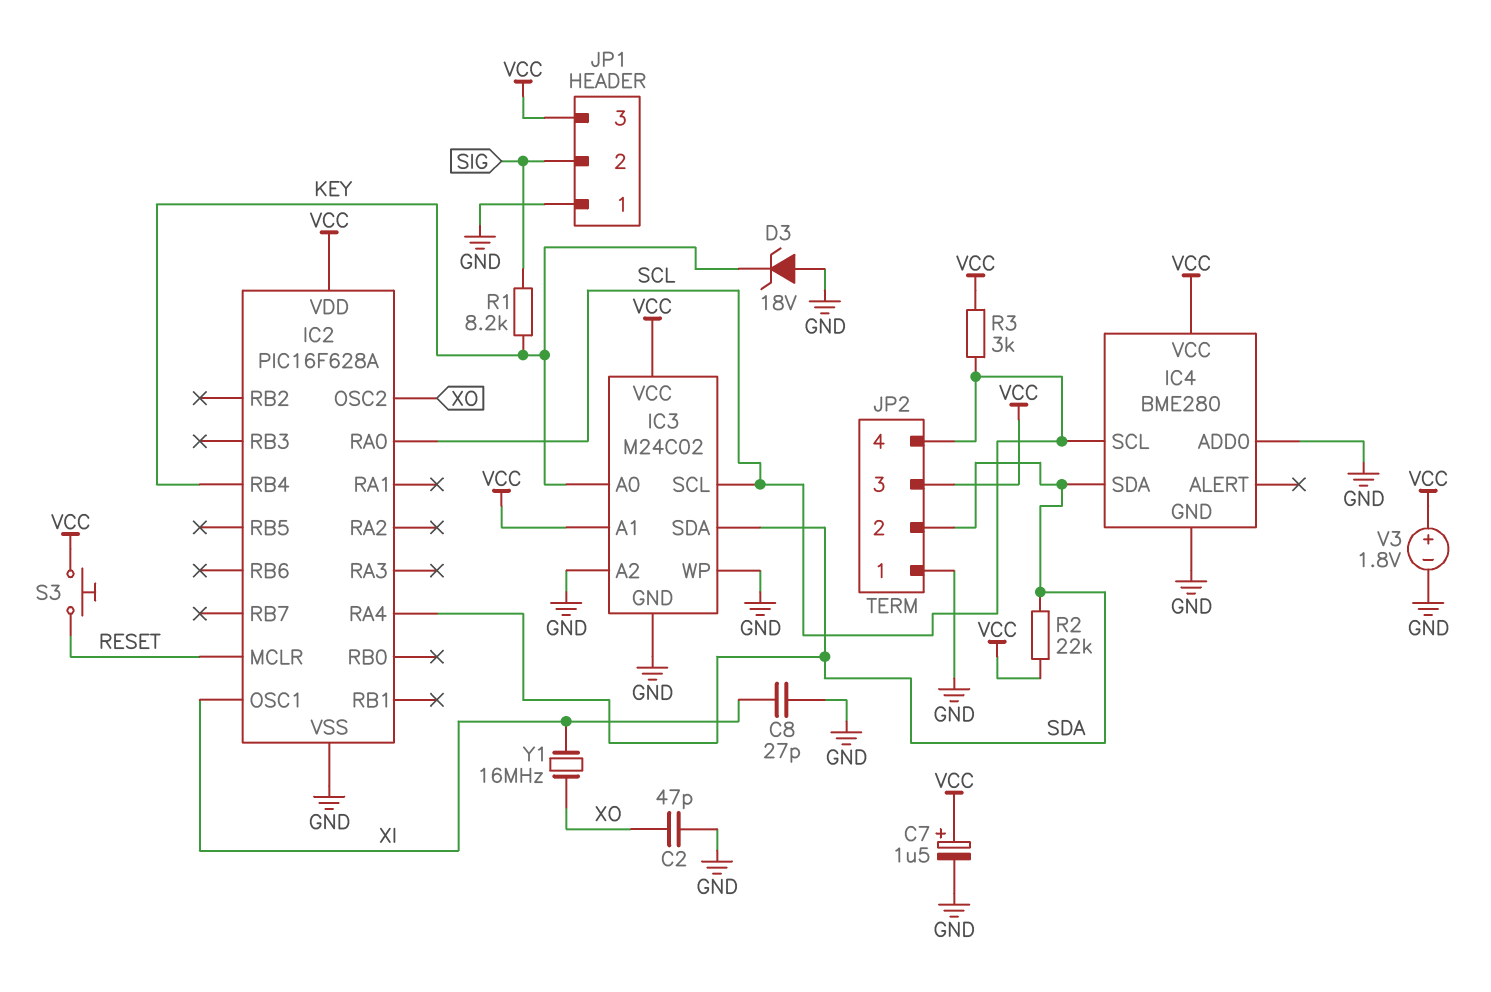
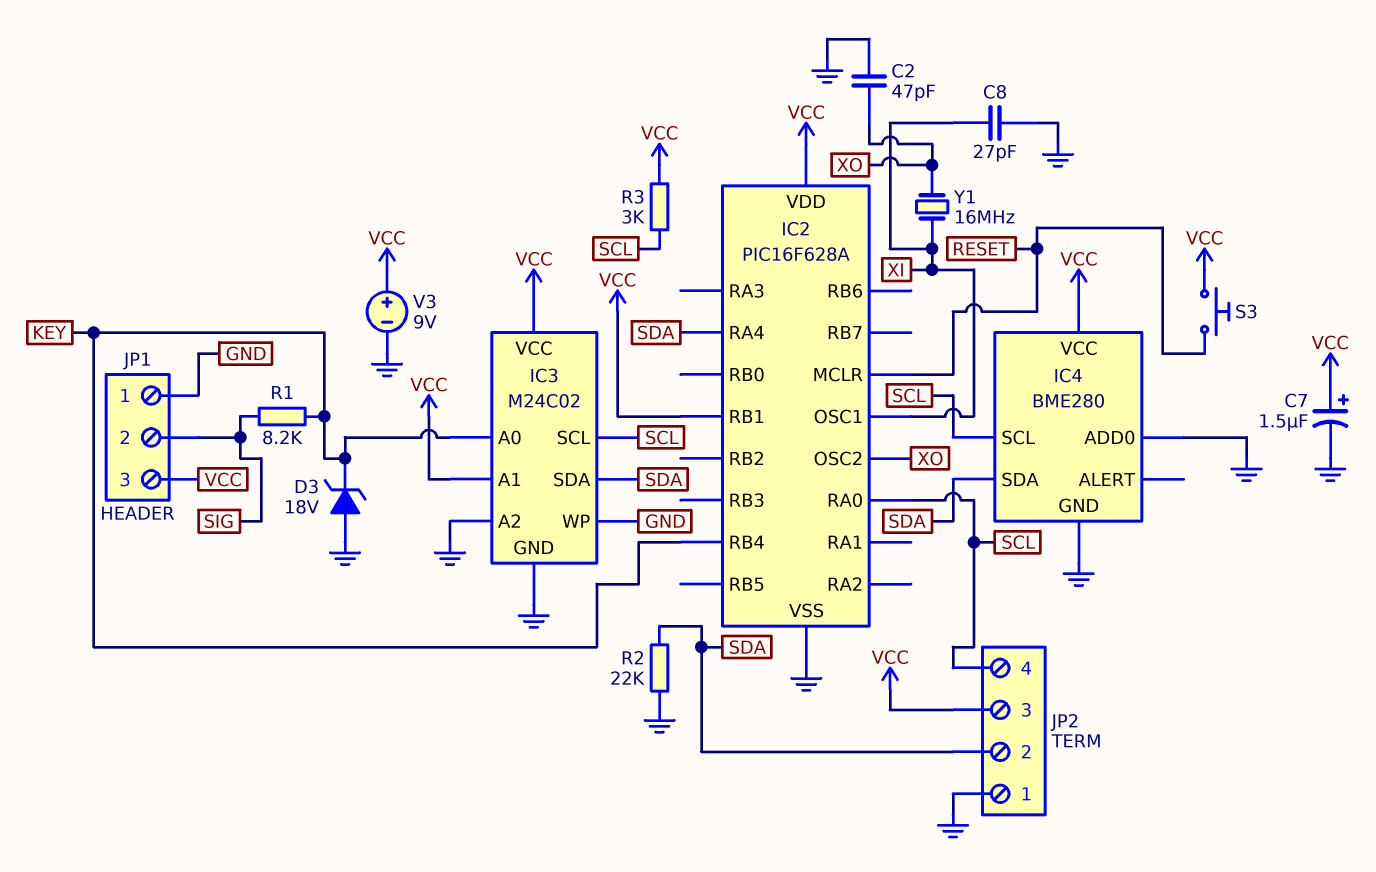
IC2 pin RB1: none -> VCC
R2: 22k (SDA, VCC) -> 22k (GND, SDA)
V3: 1.8V (plus VCC, minus GND) -> 9V (plus VCC, minus GND)

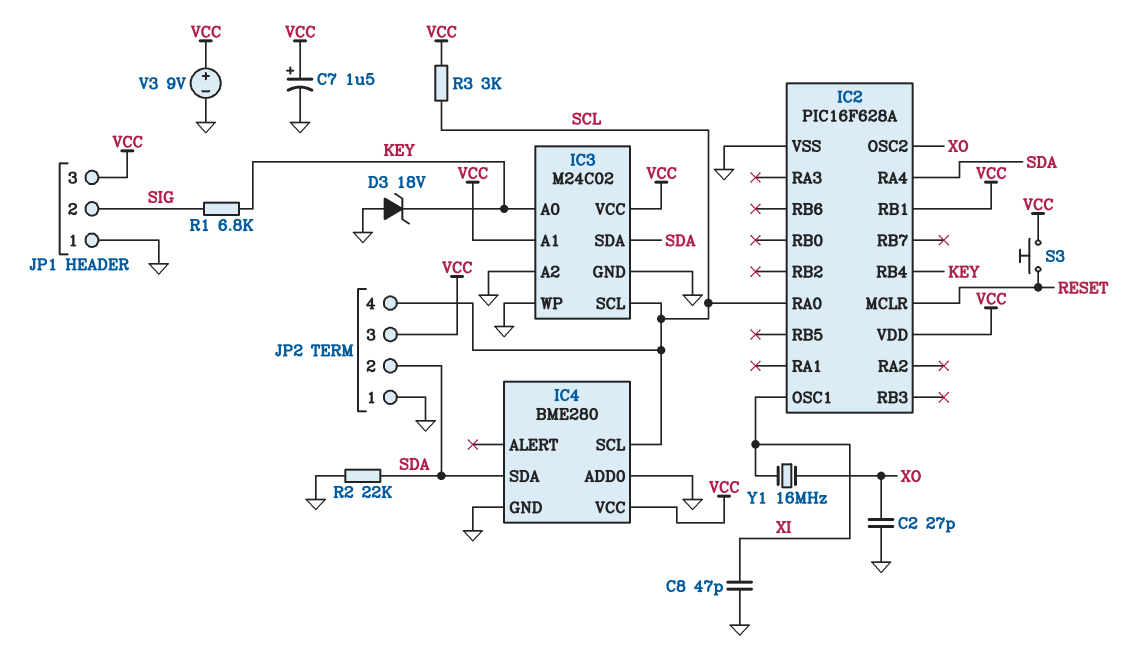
C2: 47pF (GND, XO) -> 27pF (GND, XO)
C8: 27pF (GND, XI) -> 47pF (GND, XI)
R1: 8.2k (KEY, SIG) -> 6.8k (KEY, SIG)

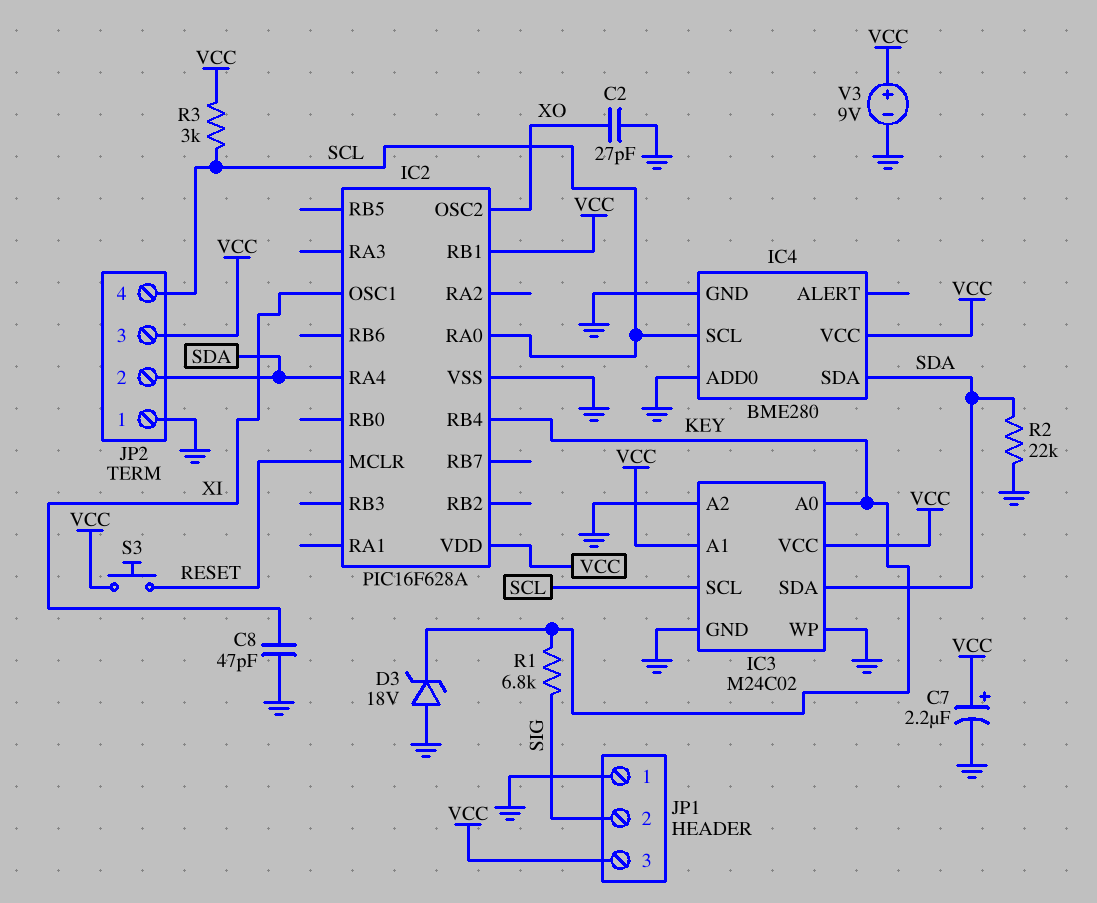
C7: 1.5uF (plus VCC, minus GND) -> 2.2uF (plus VCC, minus GND)
Y1: 16MHz (XI, XO) -> none

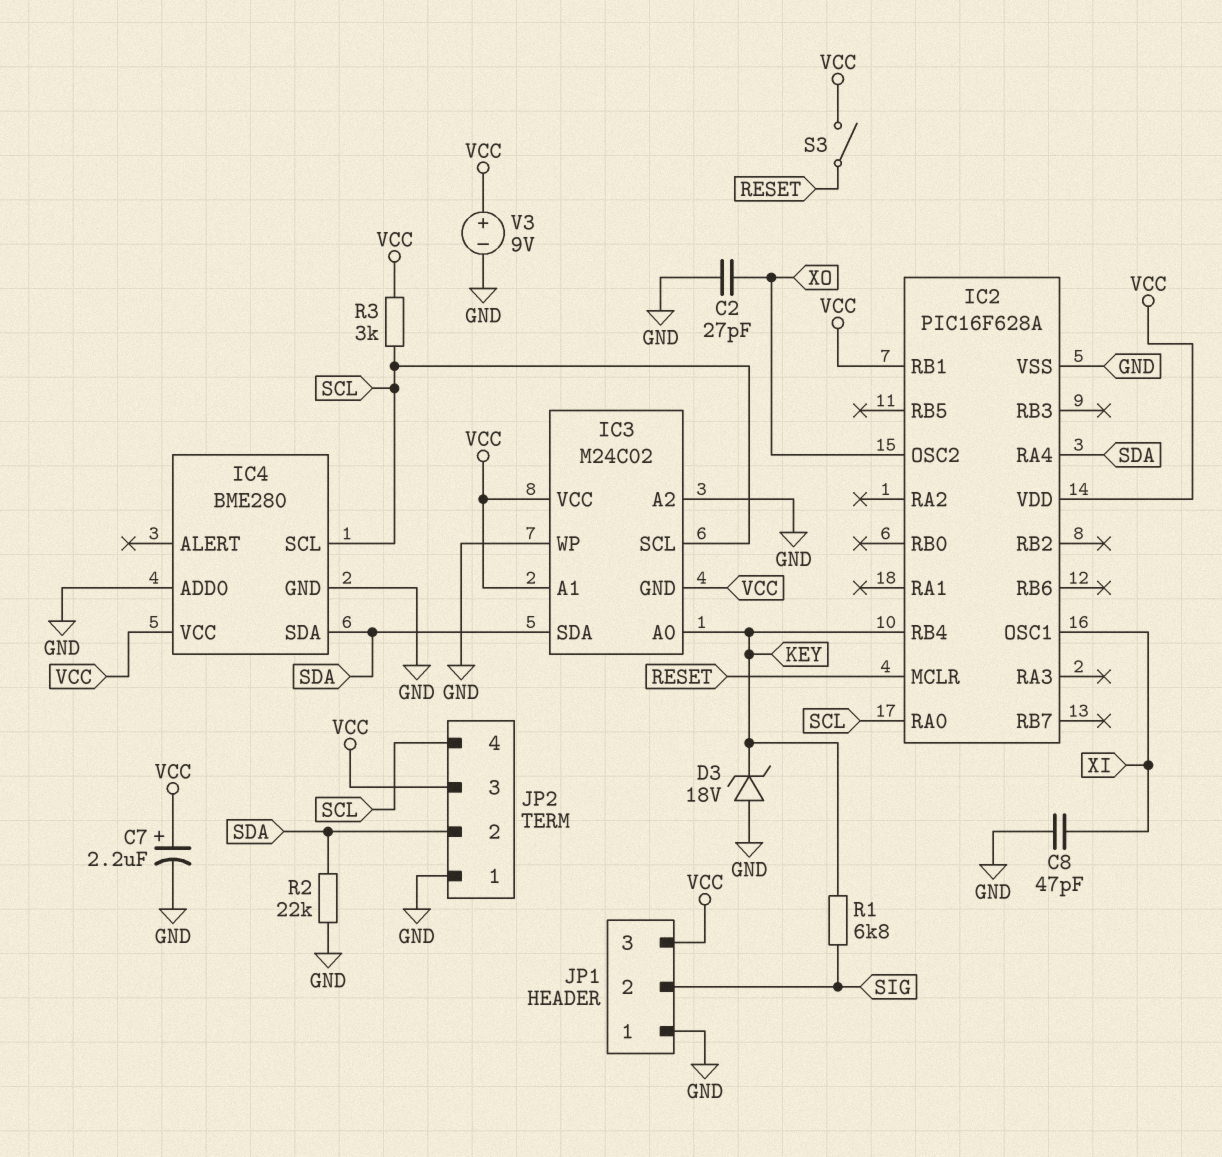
IC3 pin GND: GND -> VCC
S3: button (RESET, VCC) -> switch (RESET, VCC)

